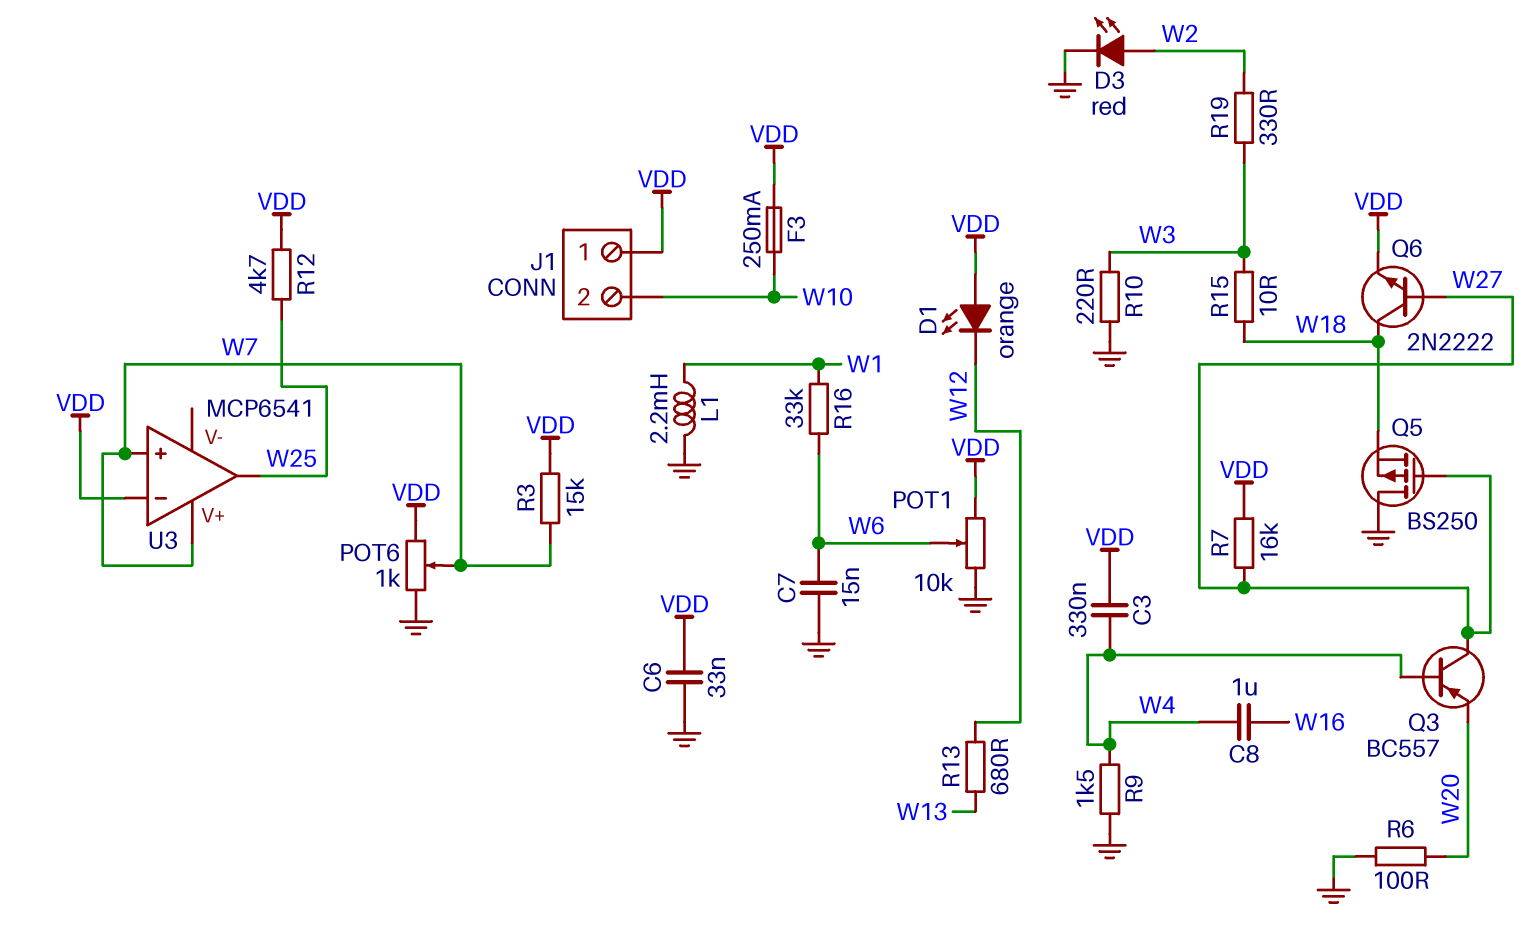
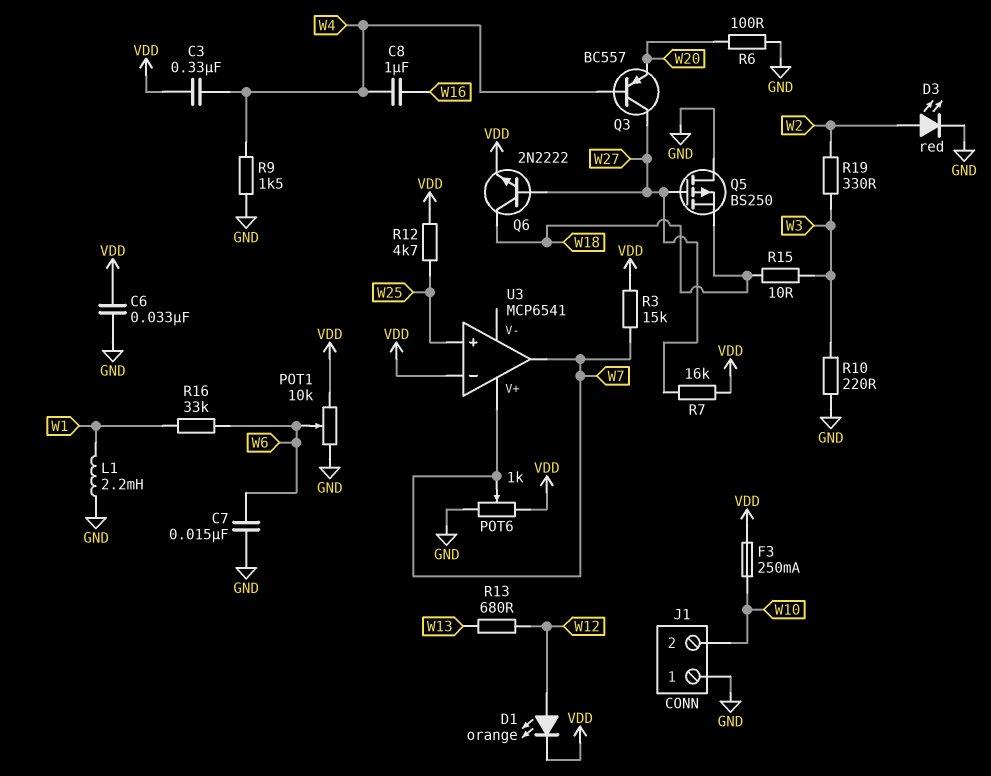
D1: LED orange (A VDD, K W12) -> LED orange (A W12, K VDD)
J1 pin 1: VDD -> GND
U3 pin in+: W7 -> W25
U3 pin out: W25 -> W7

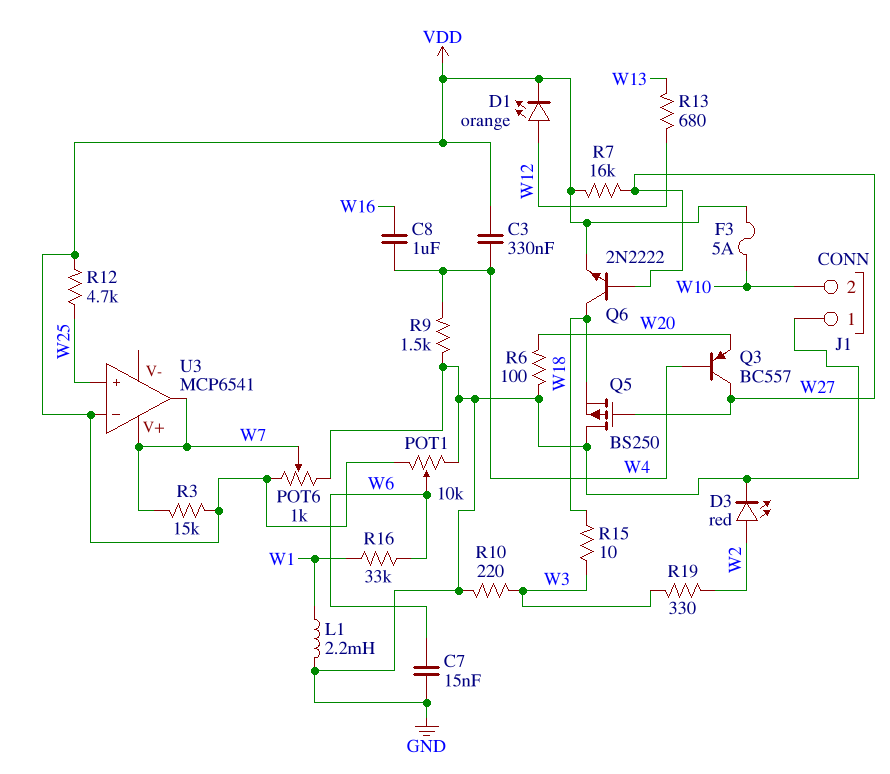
C6: 33nF (GND, VDD) -> none
F3: 250mA (VDD, W10) -> 5A (VDD, W10)

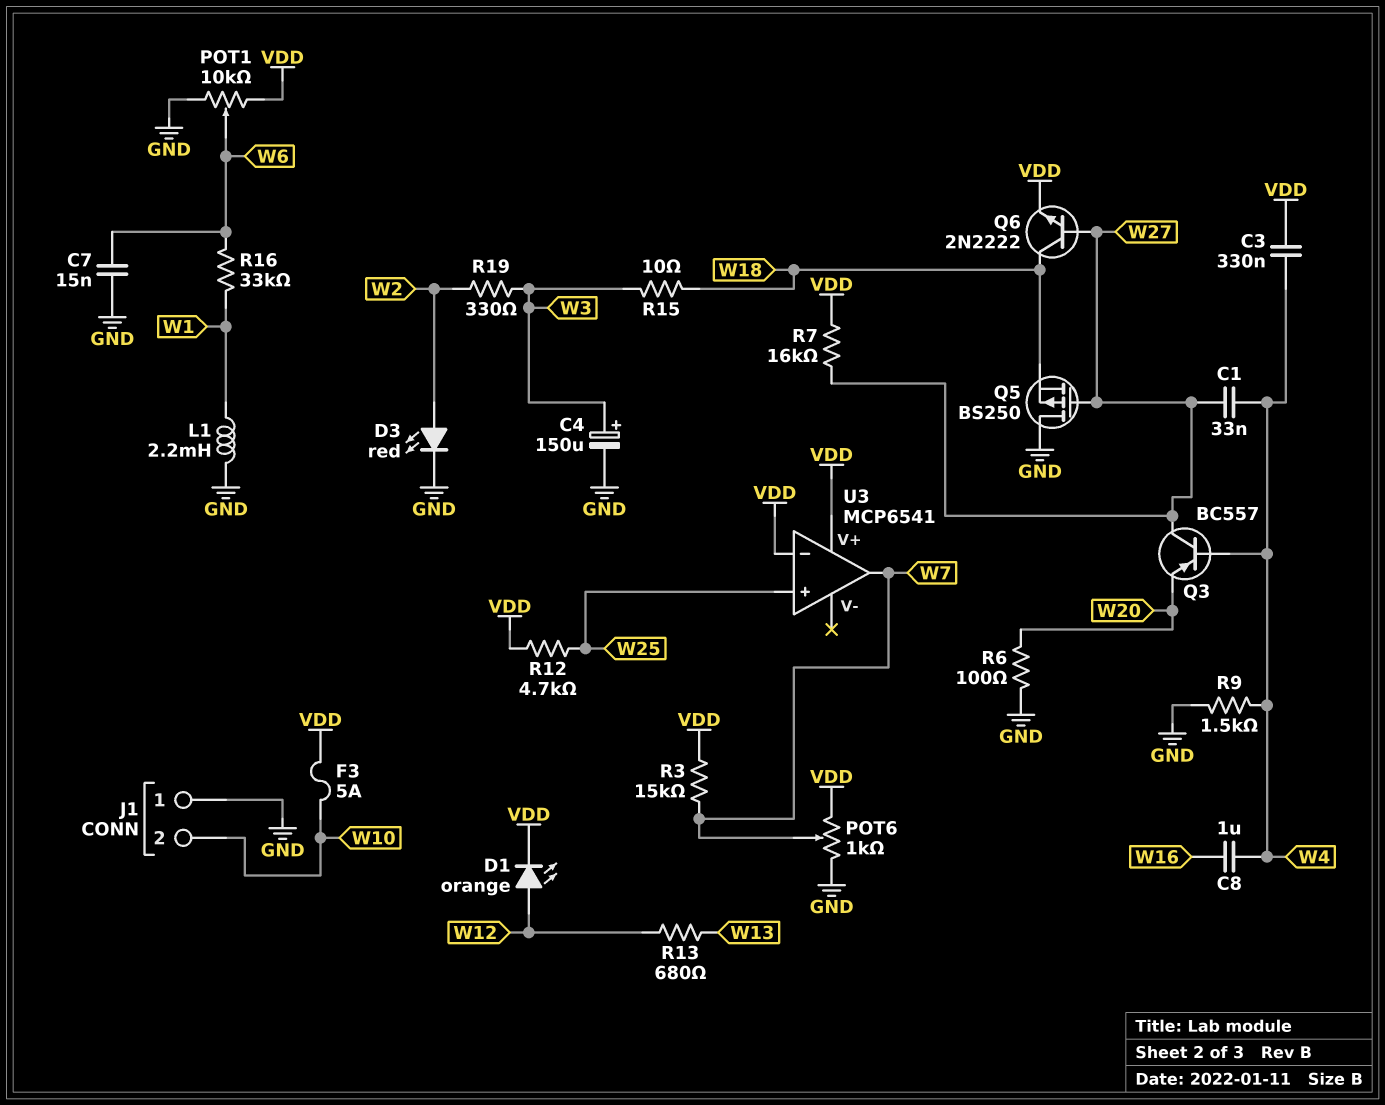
C1: none -> 33nF (W4, W27)
C4: none -> 150uF (plus W3, minus GND)
R10: 220 (GND, W3) -> none
U3 pin V+: W7 -> VDD

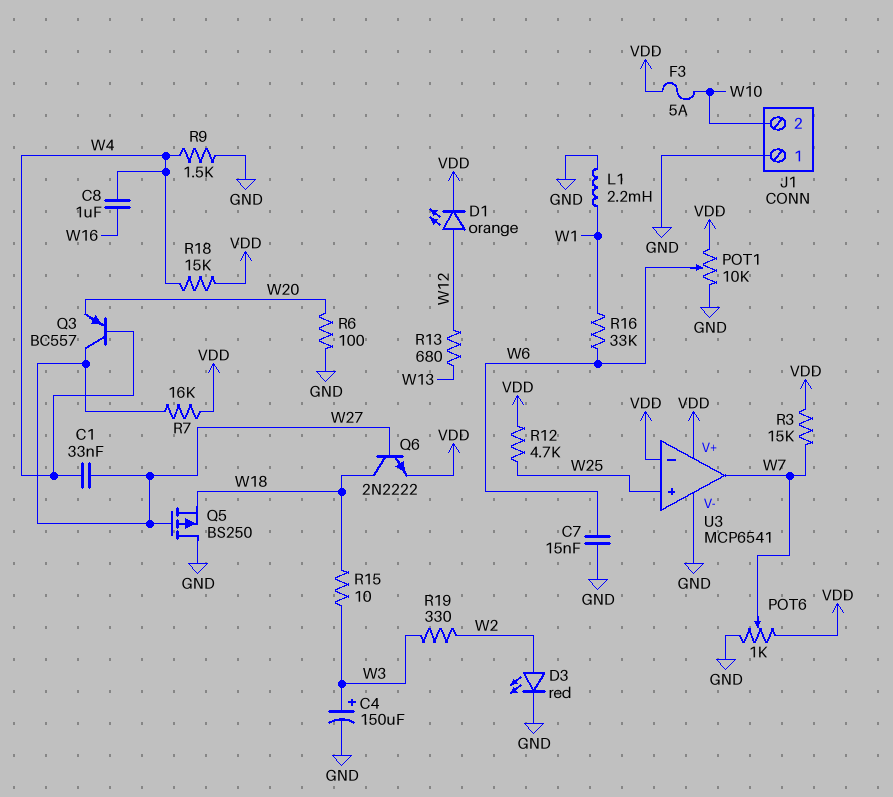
C3: 330nF (VDD, W4) -> none
R18: none -> 15k (VDD, W4)
U3 pin V-: none -> GND

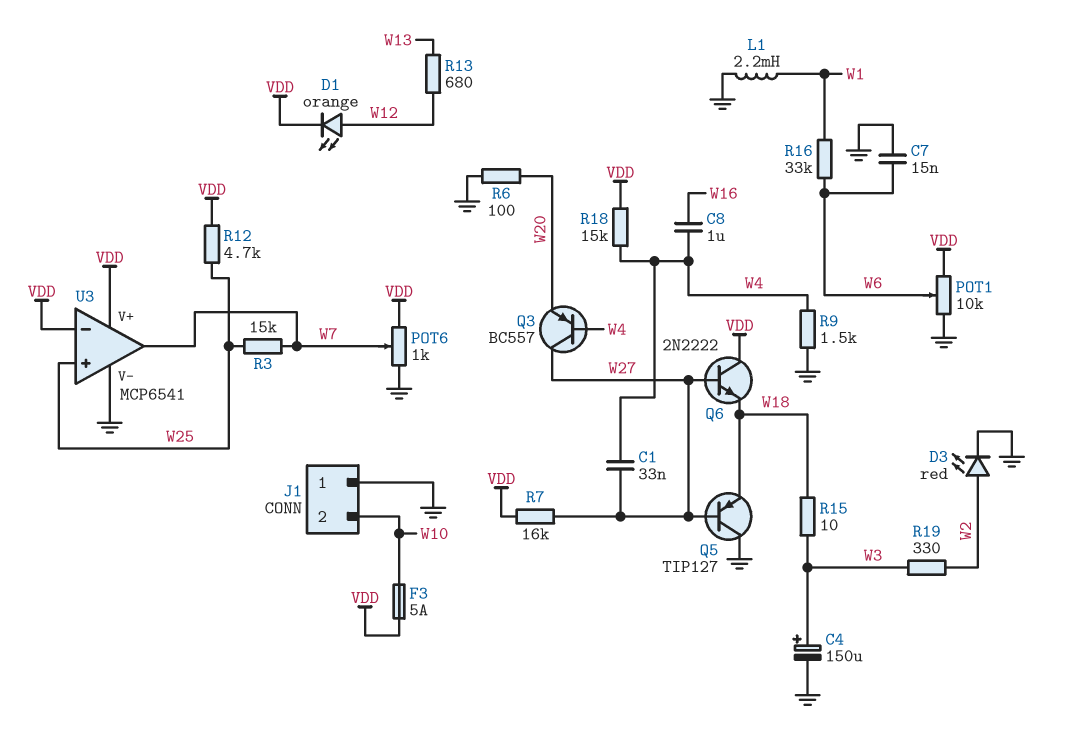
Q5: PMOS BS250 (G W27, D GND, S W18) -> PNP TIP127 (B W27, C GND, E W18)
Q6: NPN 2N2222 (B W27, C W18, E VDD) -> NPN 2N2222 (B W27, C VDD, E W18)
R3: 15k (VDD, W7) -> 15k (W7, W25)

